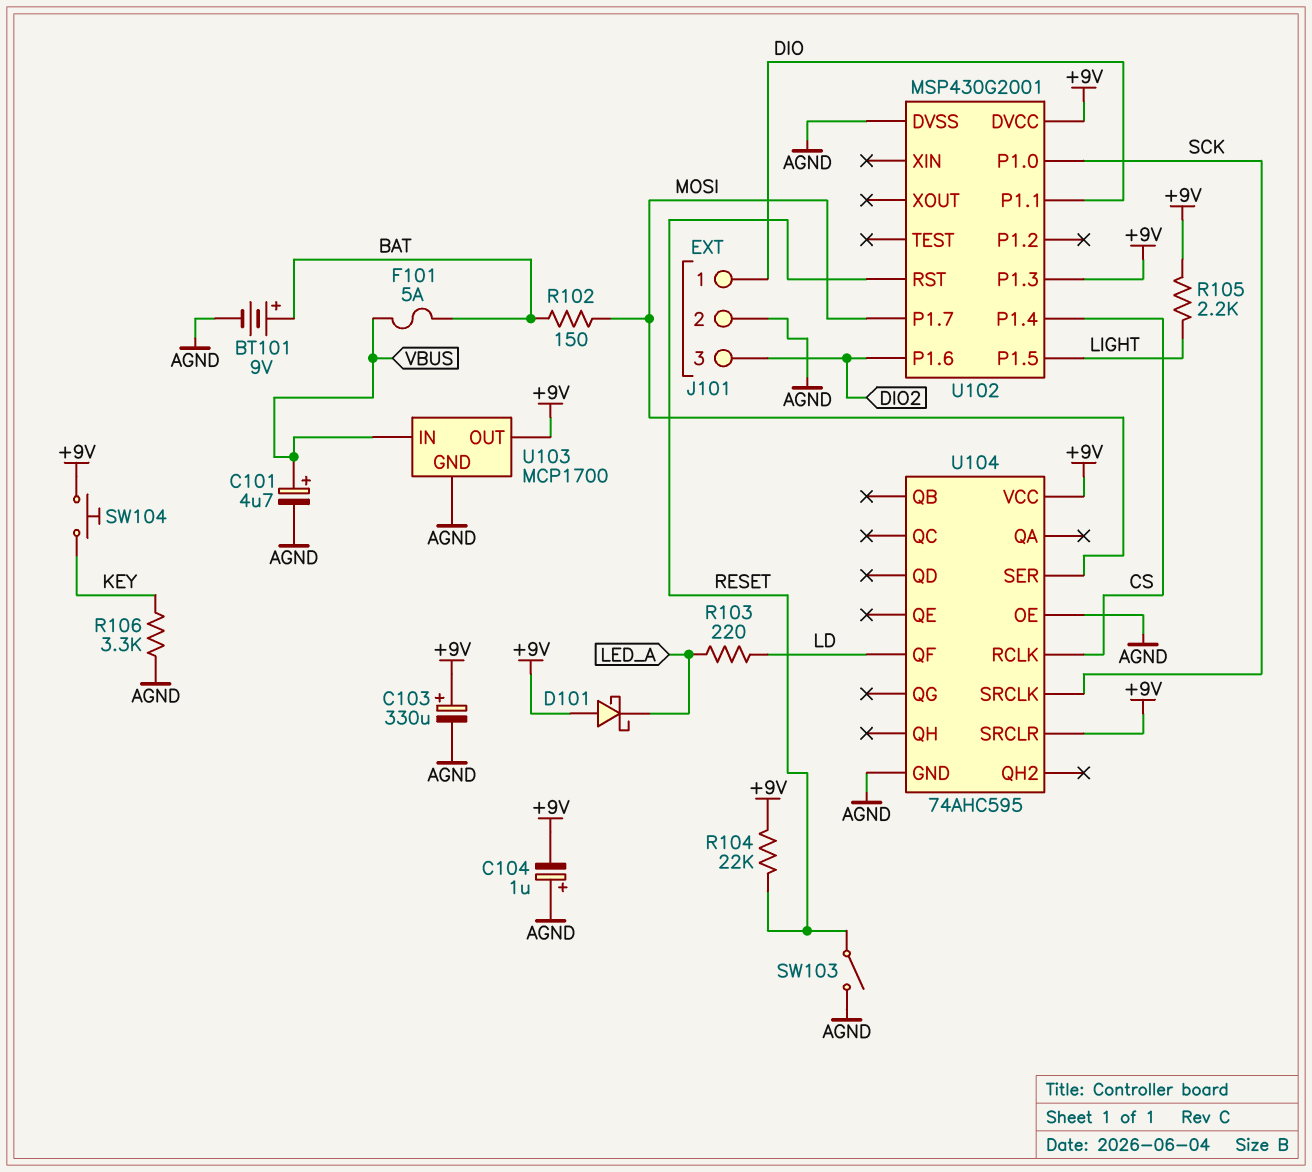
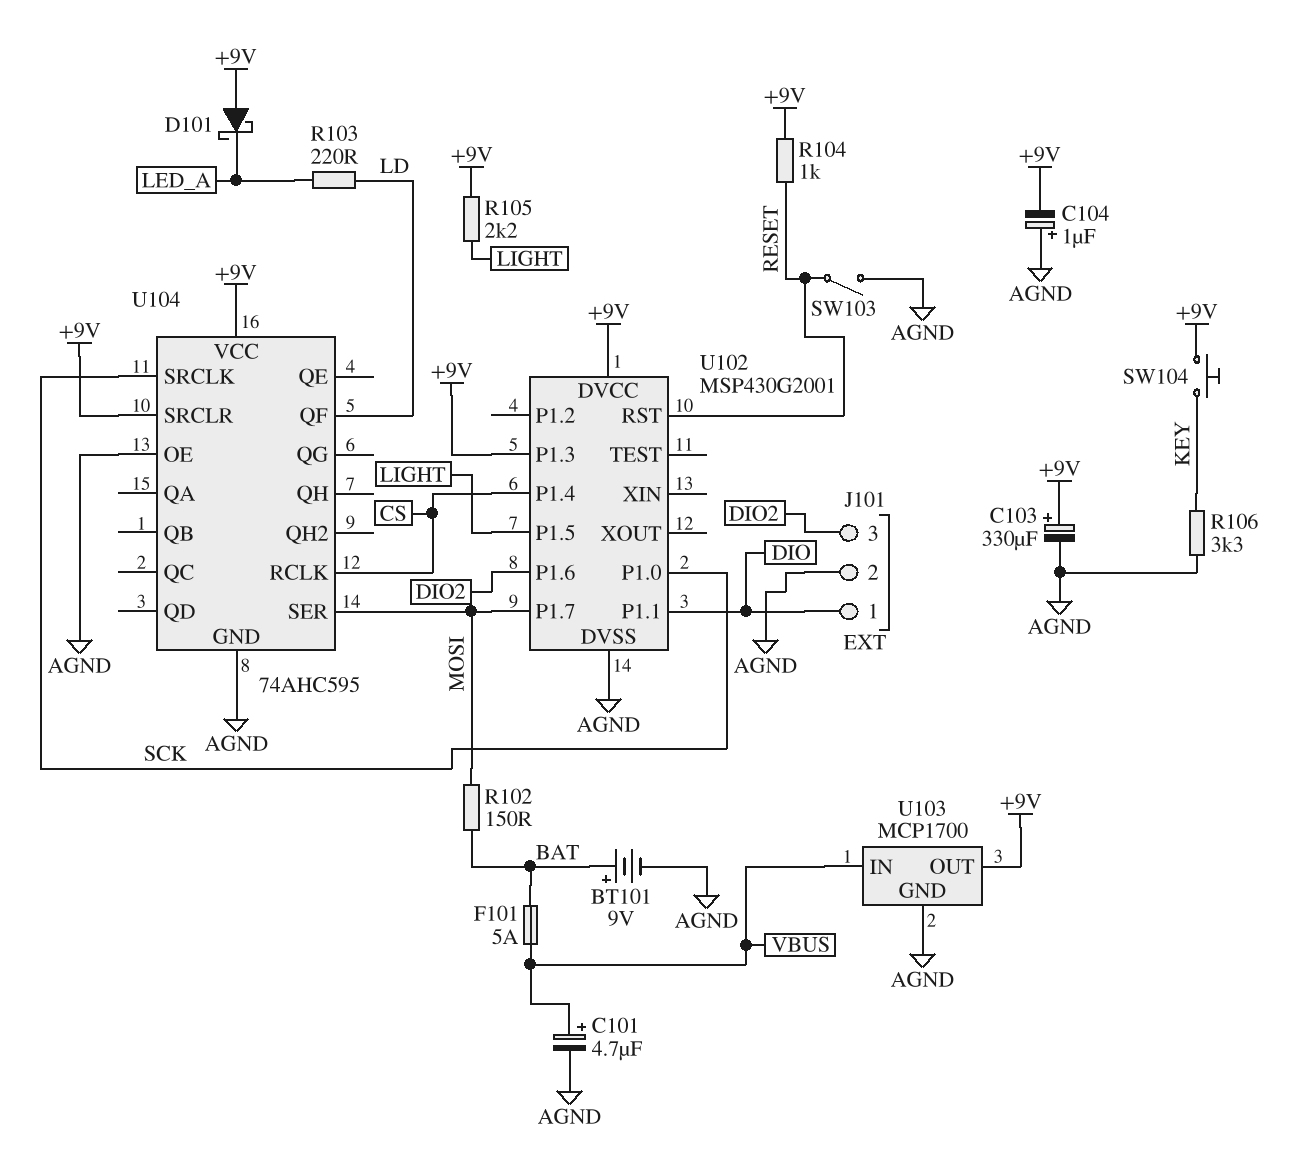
R104: 22k (+9V, RESET) -> 1k (+9V, RESET)

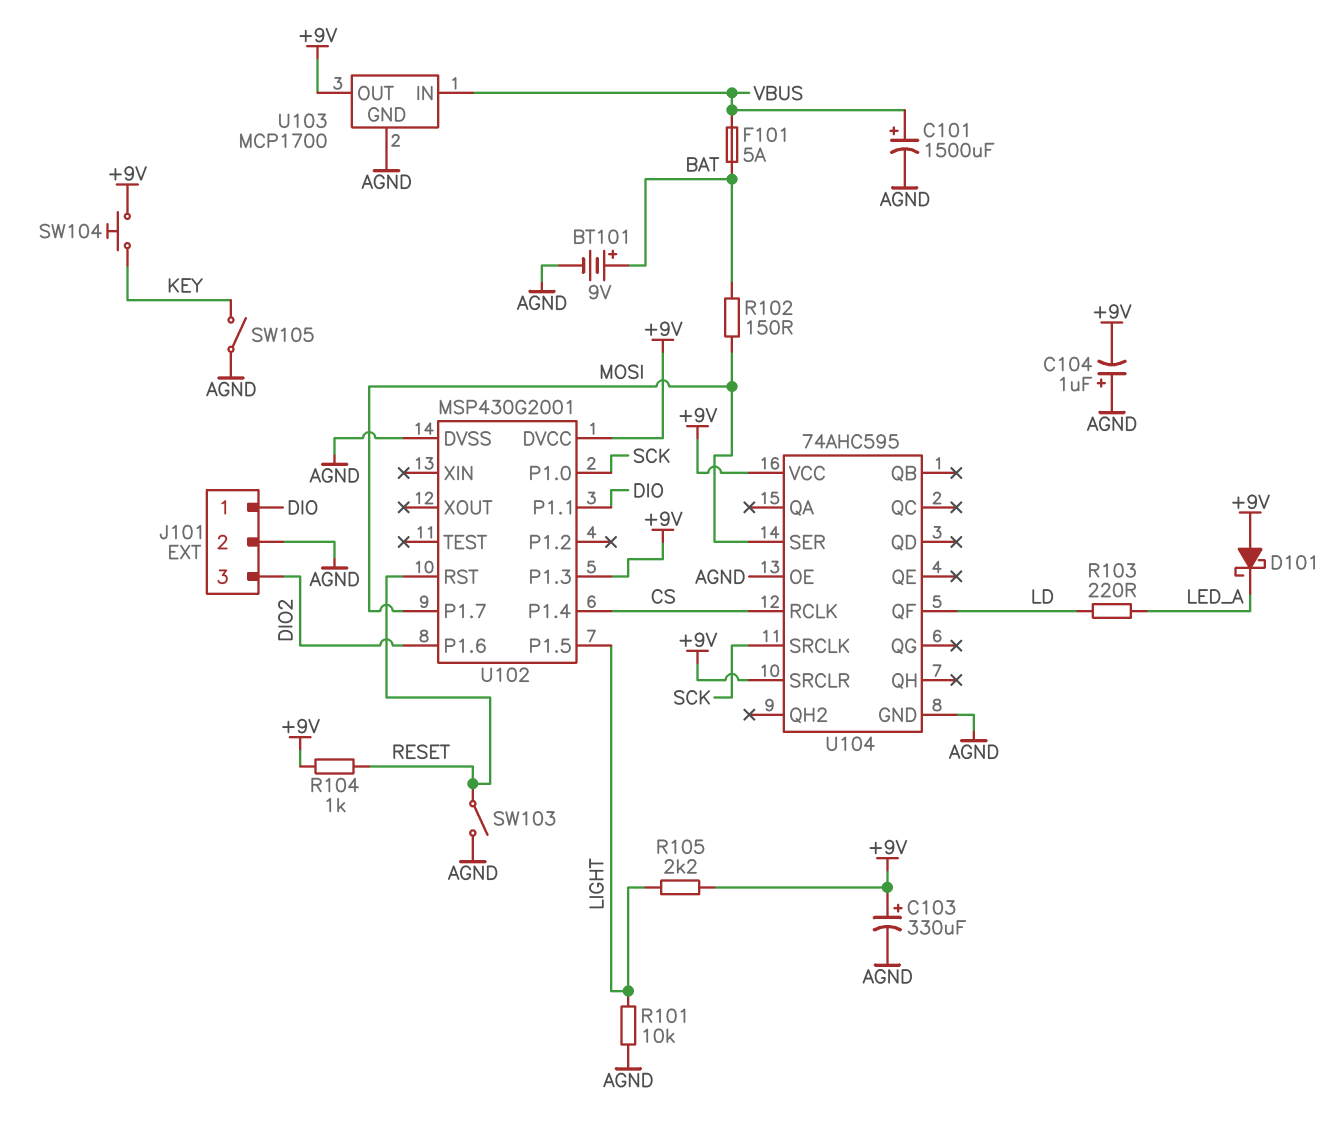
C101: 4.7uF (plus VBUS, minus AGND) -> 1500uF (plus VBUS, minus AGND)
R101: none -> 10k (AGND, LIGHT)
R106: 3.3k (AGND, KEY) -> none
SW105: none -> switch (AGND, KEY)

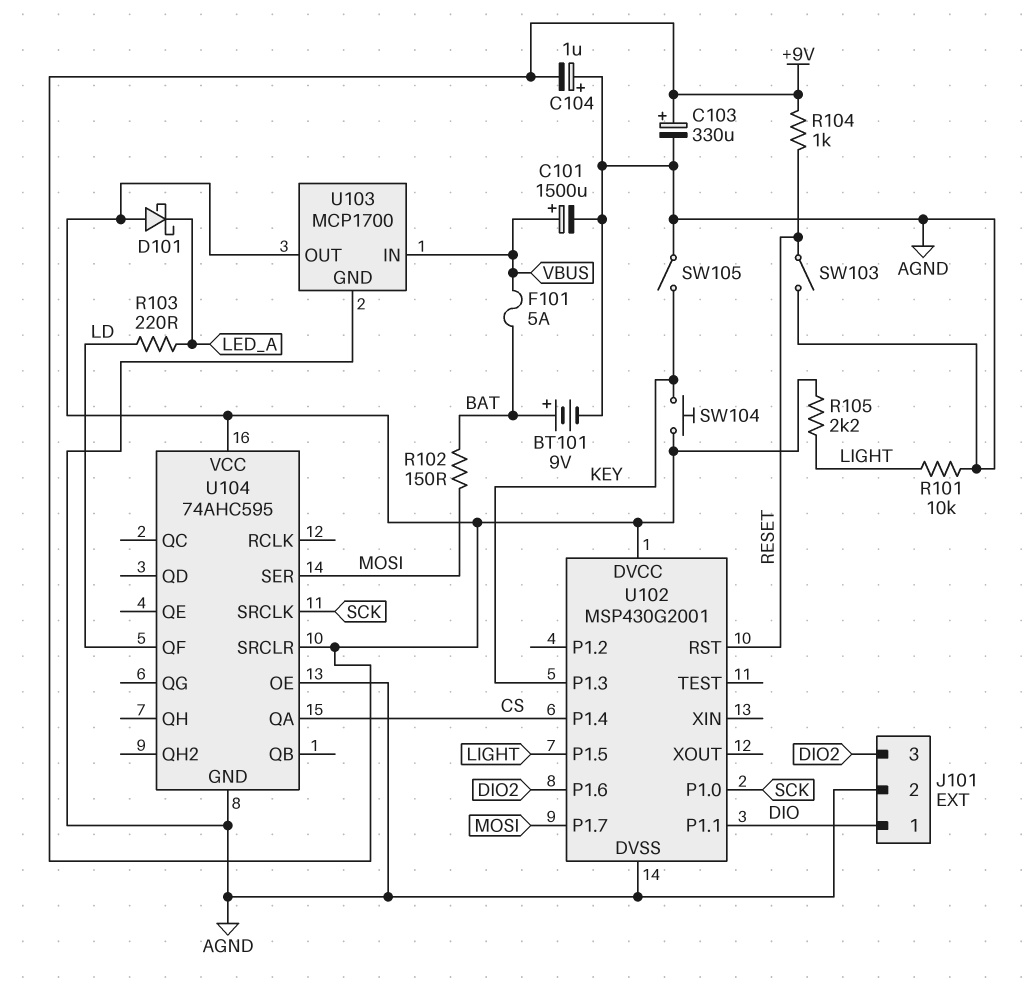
U102 pin P1.3: +9V -> KEY
U104 pin QA: none -> CS
U104 pin RCLK: CS -> none

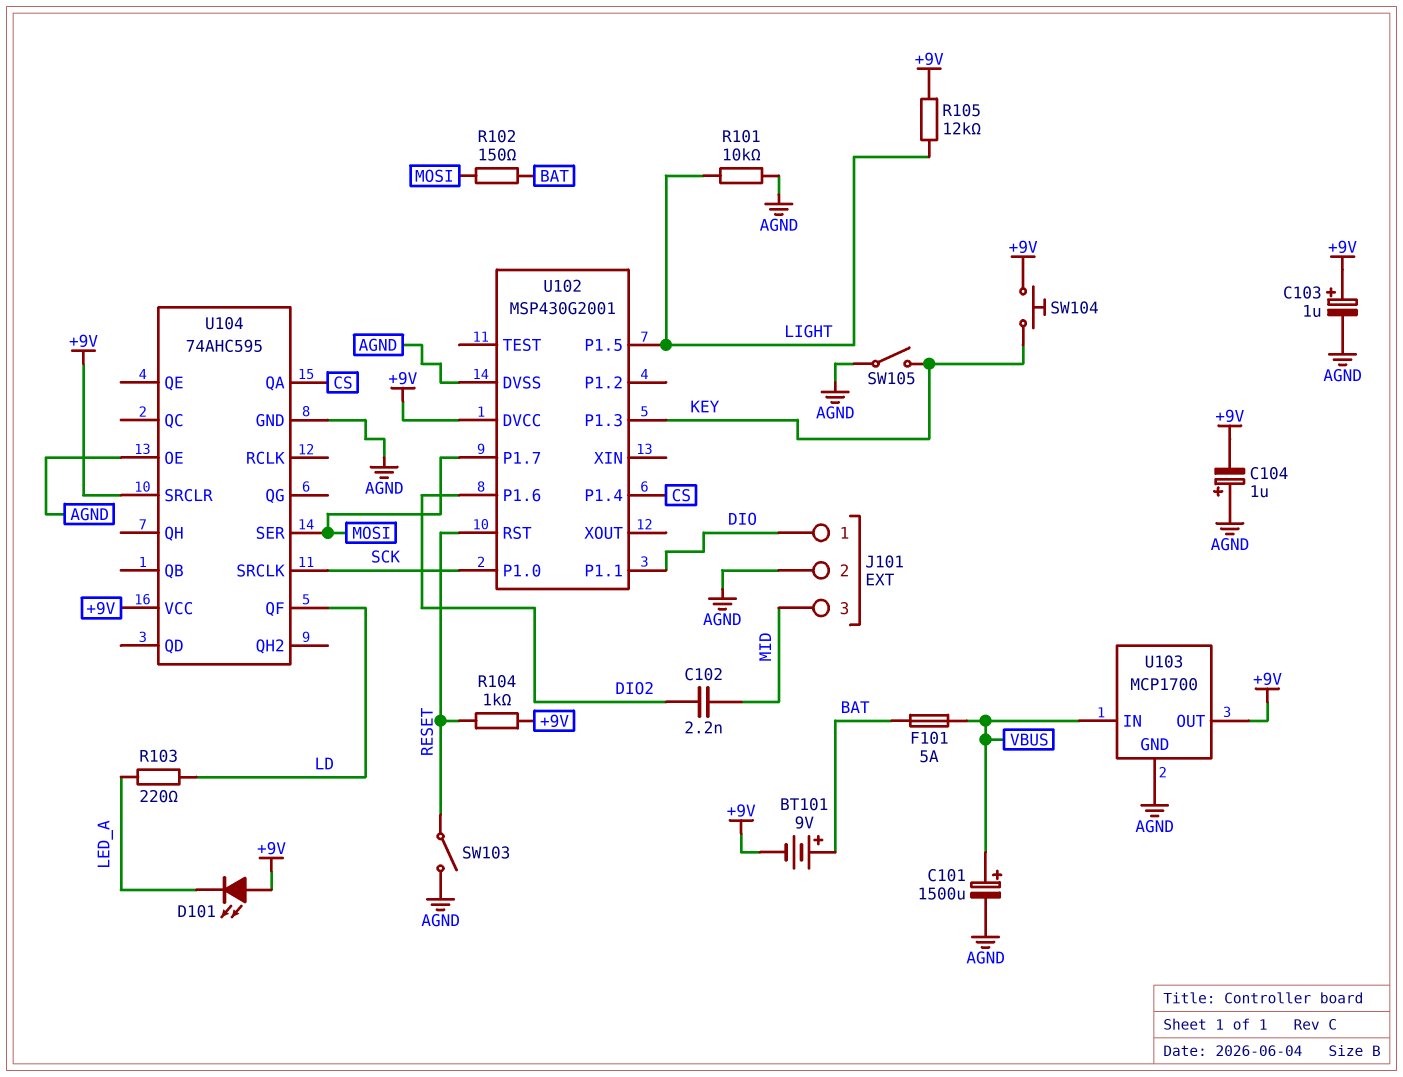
BT101: 9V (plus BAT, minus AGND) -> 9V (plus BAT, minus +9V)
C102: none -> 2.2nF (DIO2, MID)
C103: 330uF (plus +9V, minus AGND) -> 1uF (plus +9V, minus AGND)
D101: schottky (A +9V, K LED_A) -> LED (A +9V, K LED_A)
J101 pin 3: DIO2 -> MID
R105: 2.2k (+9V, LIGHT) -> 12k (+9V, LIGHT)

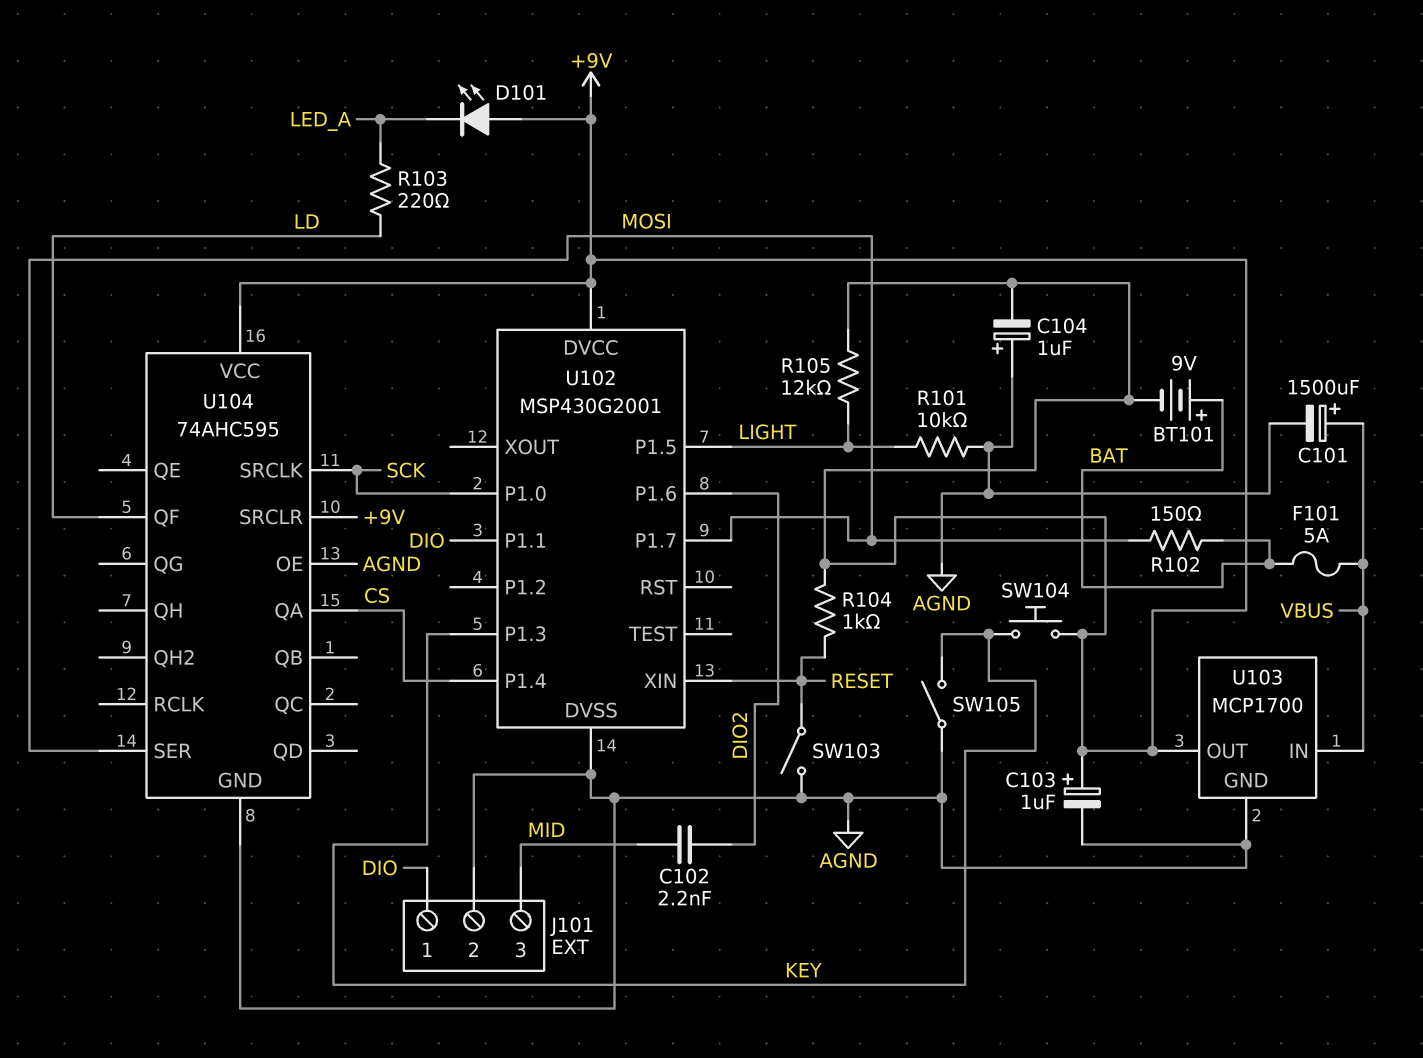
U102 pin RST: RESET -> none
U102 pin XIN: none -> RESET

